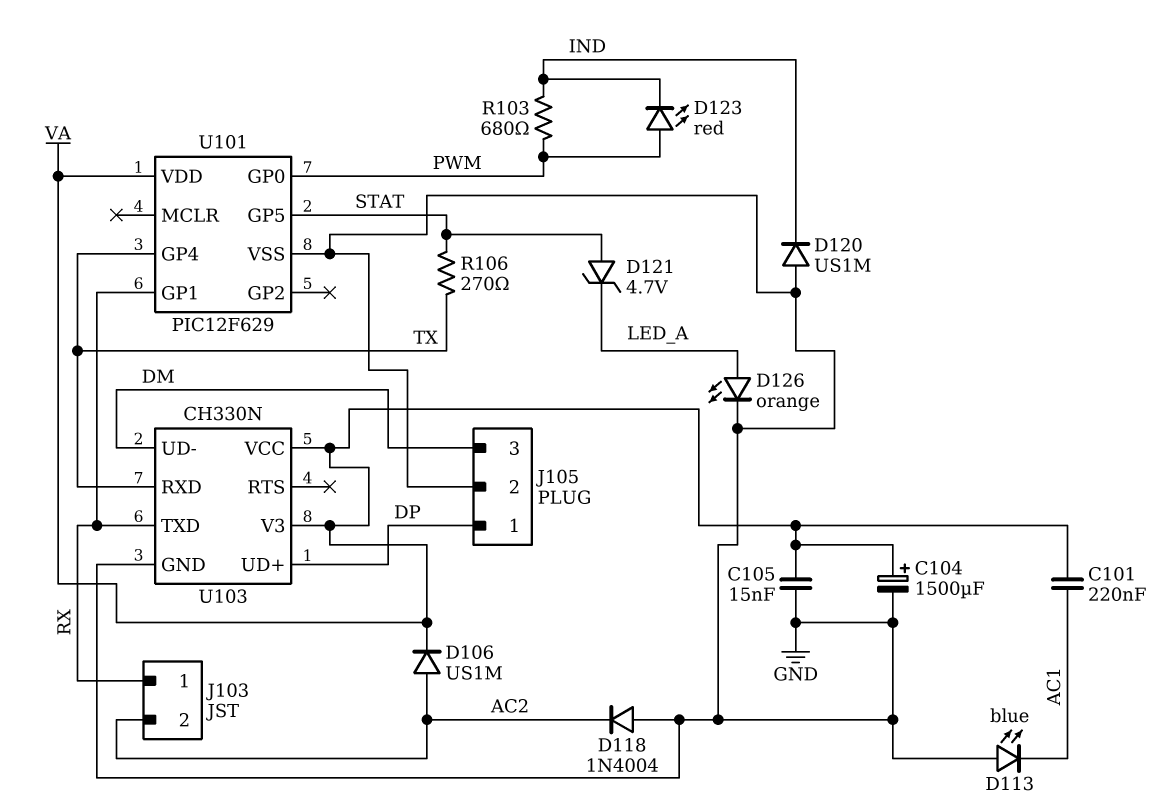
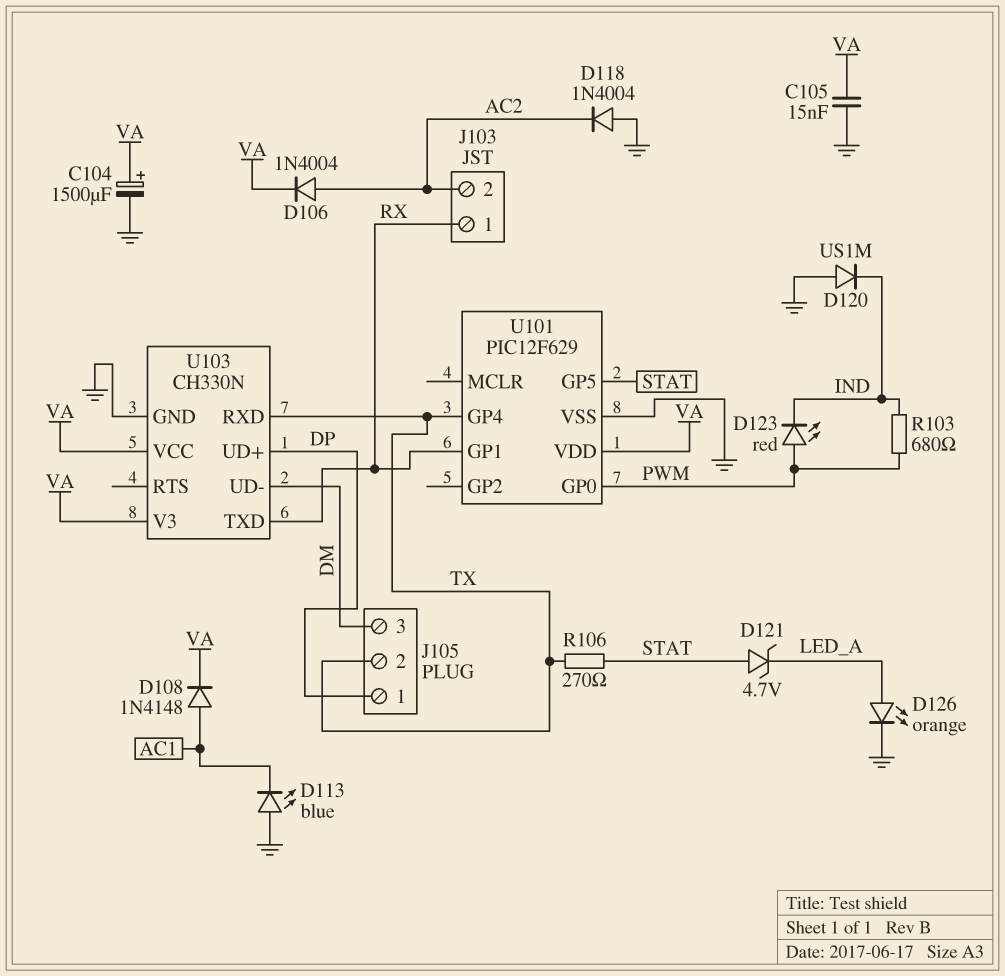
C101: 220nF (AC1, VA) -> none
D106: diode US1M (A AC2, K VA) -> diode 1N4004 (A AC2, K VA)
D108: none -> diode 1N4148 (A AC1, K VA)
J105 pin 2: GND -> TX

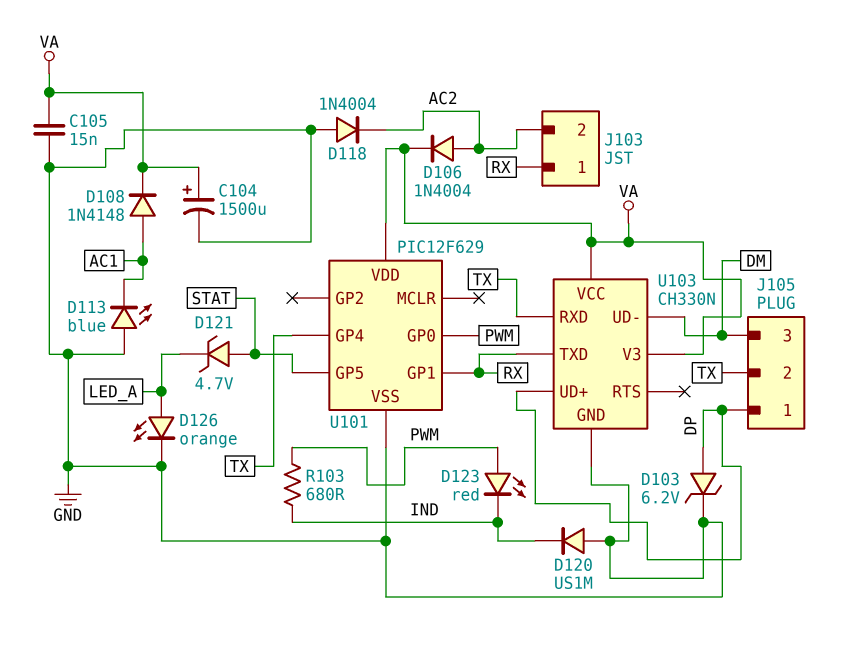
D103: none -> zener 6.2V (A DP, K GND)
R106: 270 (STAT, TX) -> none

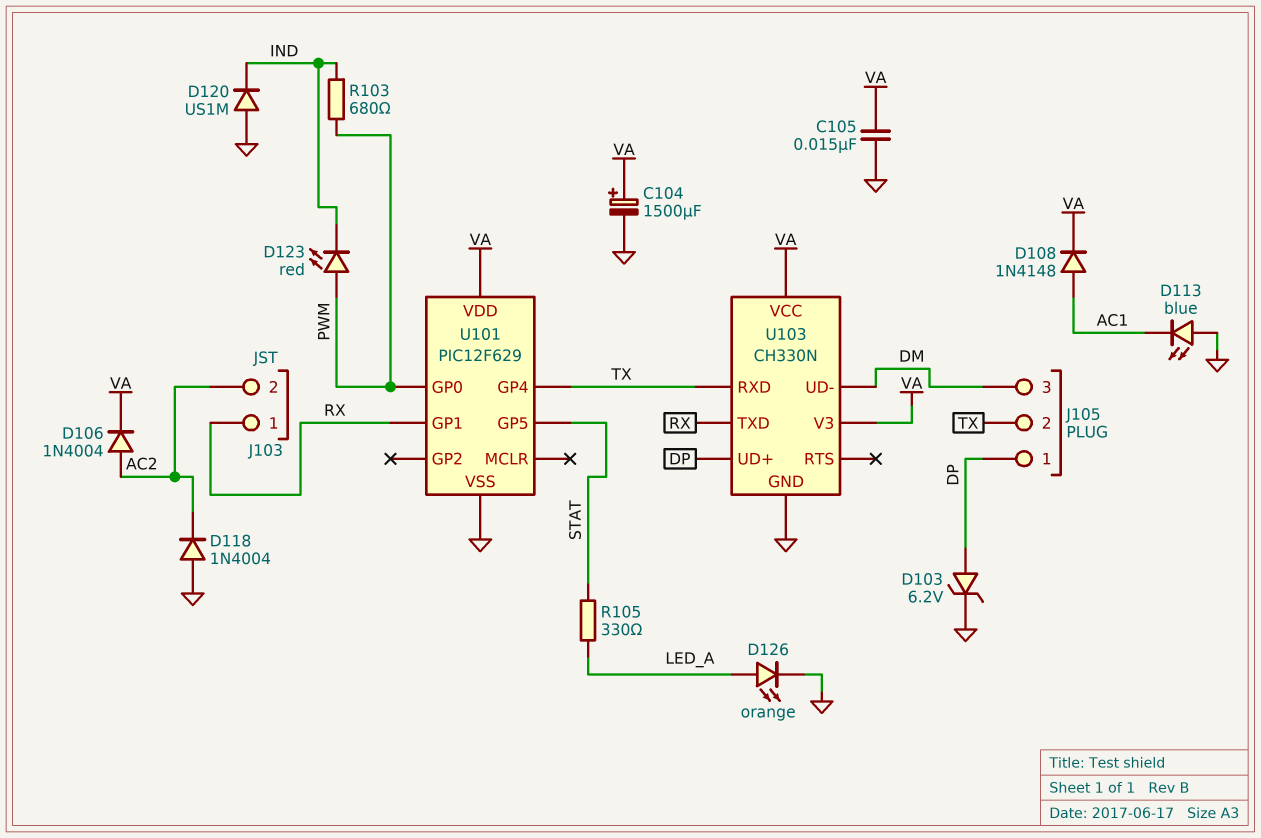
D121: zener 4.7V (A STAT, K LED_A) -> none
R105: none -> 330 (LED_A, STAT)

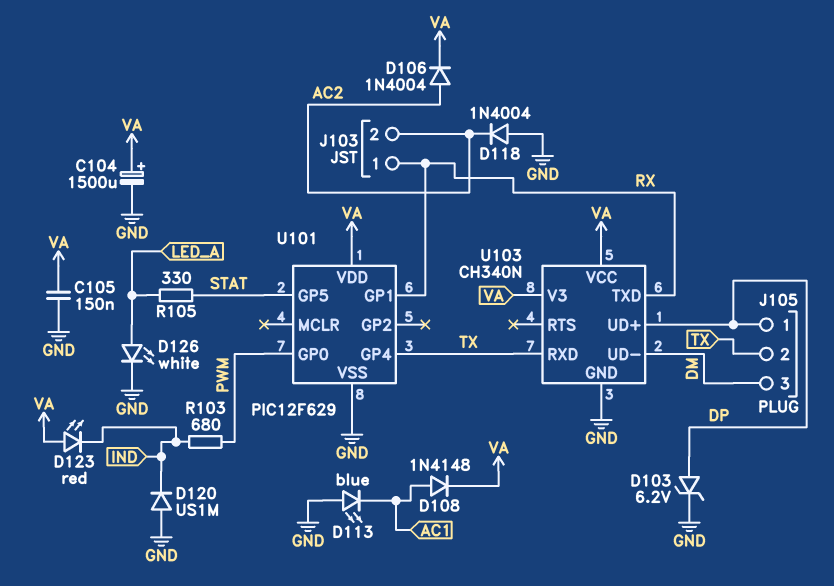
C105: 15nF (GND, VA) -> 150nF (GND, VA)
D123: LED red (A PWM, K IND) -> LED red (A VA, K IND)
D126: LED orange (A LED_A, K GND) -> LED white (A LED_A, K GND)
U103: CH330N -> CH340N

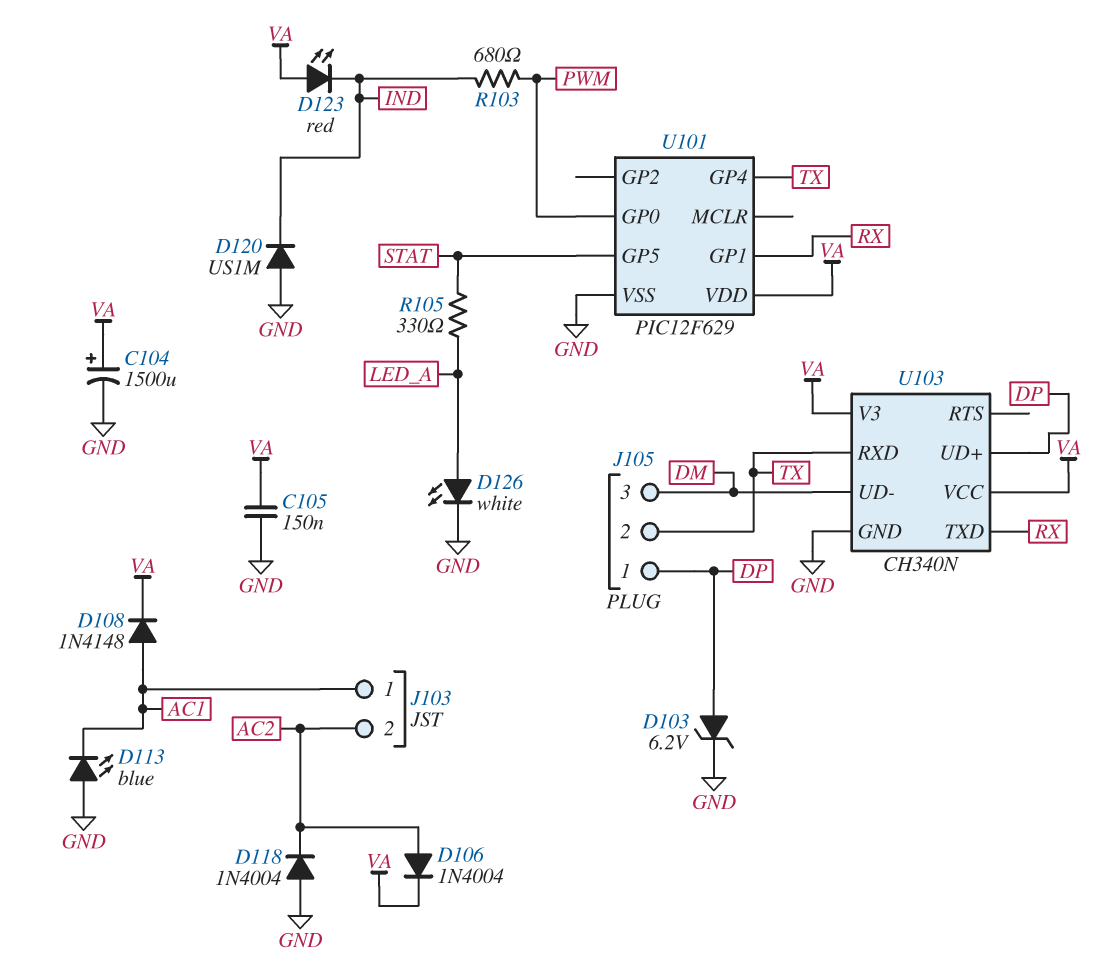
J103 pin 1: RX -> AC1

